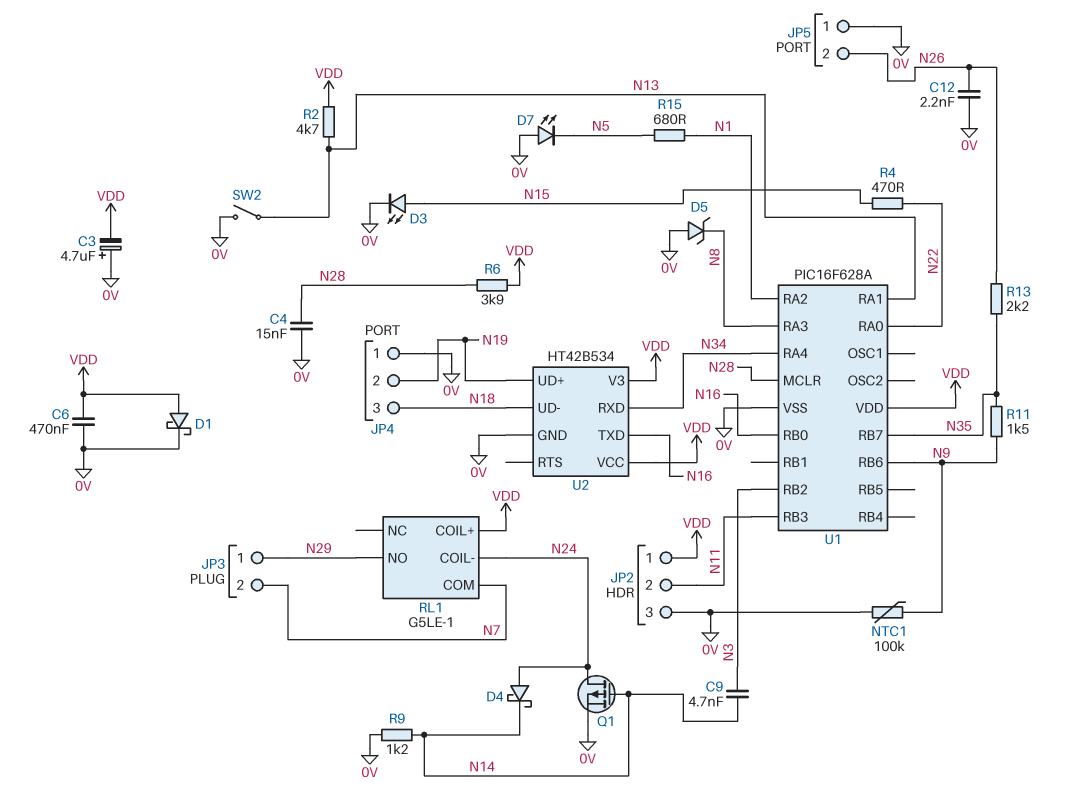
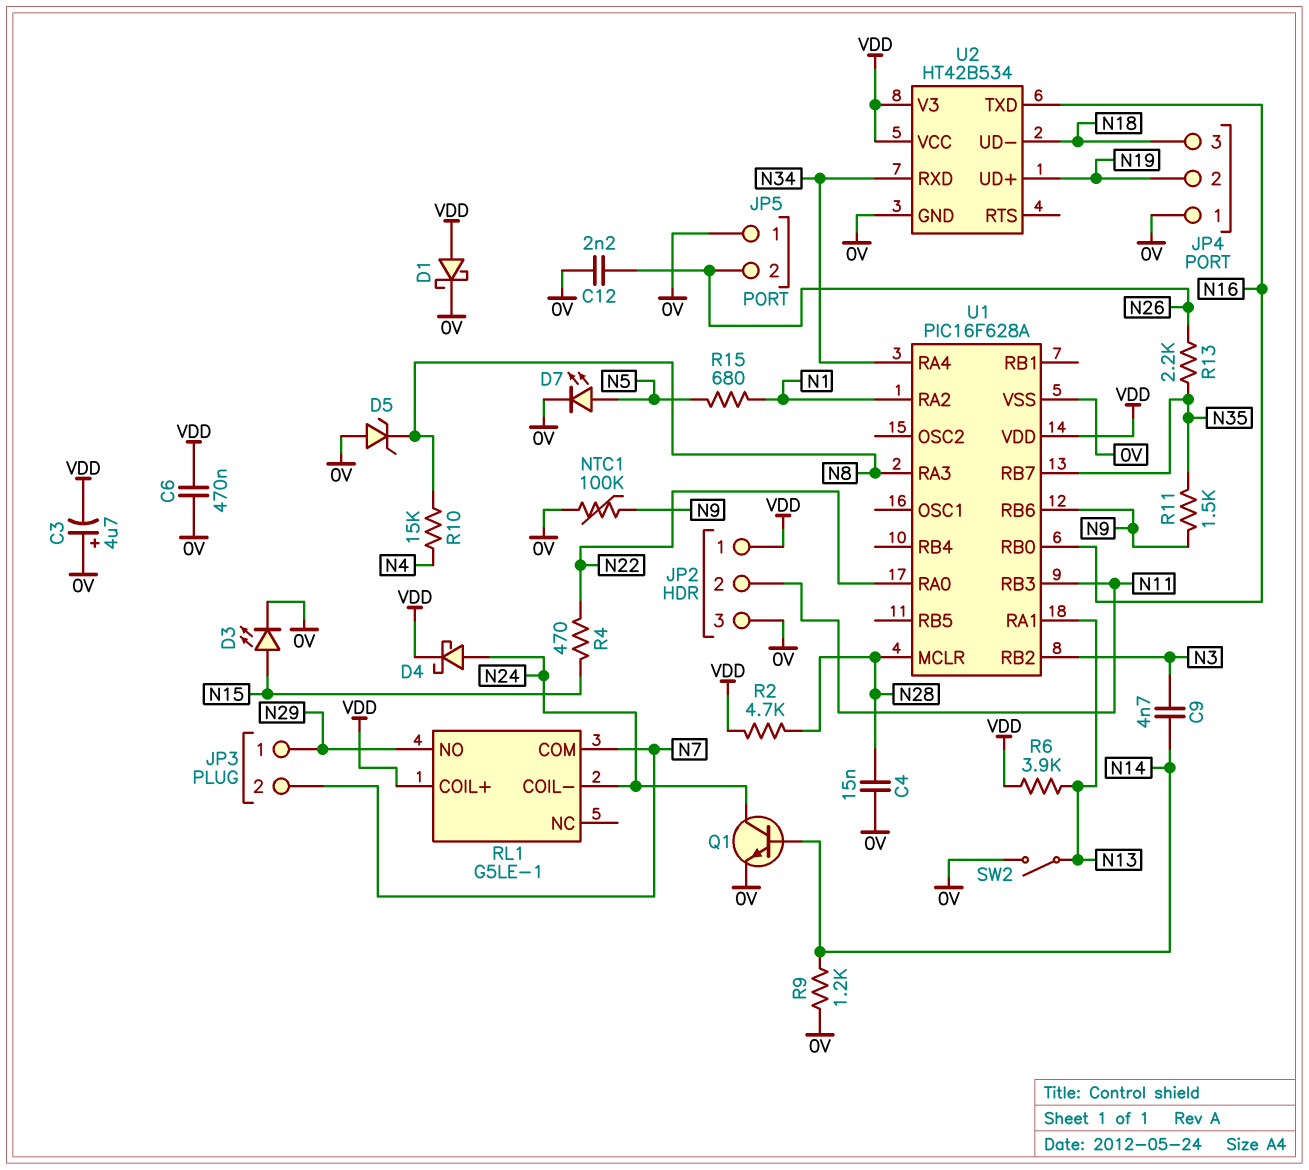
D4: schottky (A N24, K N14) -> schottky (A N24, K VDD)
D7: LED (A 0V, K N5) -> LED (A N5, K 0V)
Q1: PMOS (G N14, D N24, S 0V) -> NPN (B N14, C N24, E 0V)
R2: 4.7k (N13, VDD) -> 4.7k (N28, VDD)
R6: 3.9k (N28, VDD) -> 3.9k (N13, VDD)
R10: none -> 15k (N4, N8)

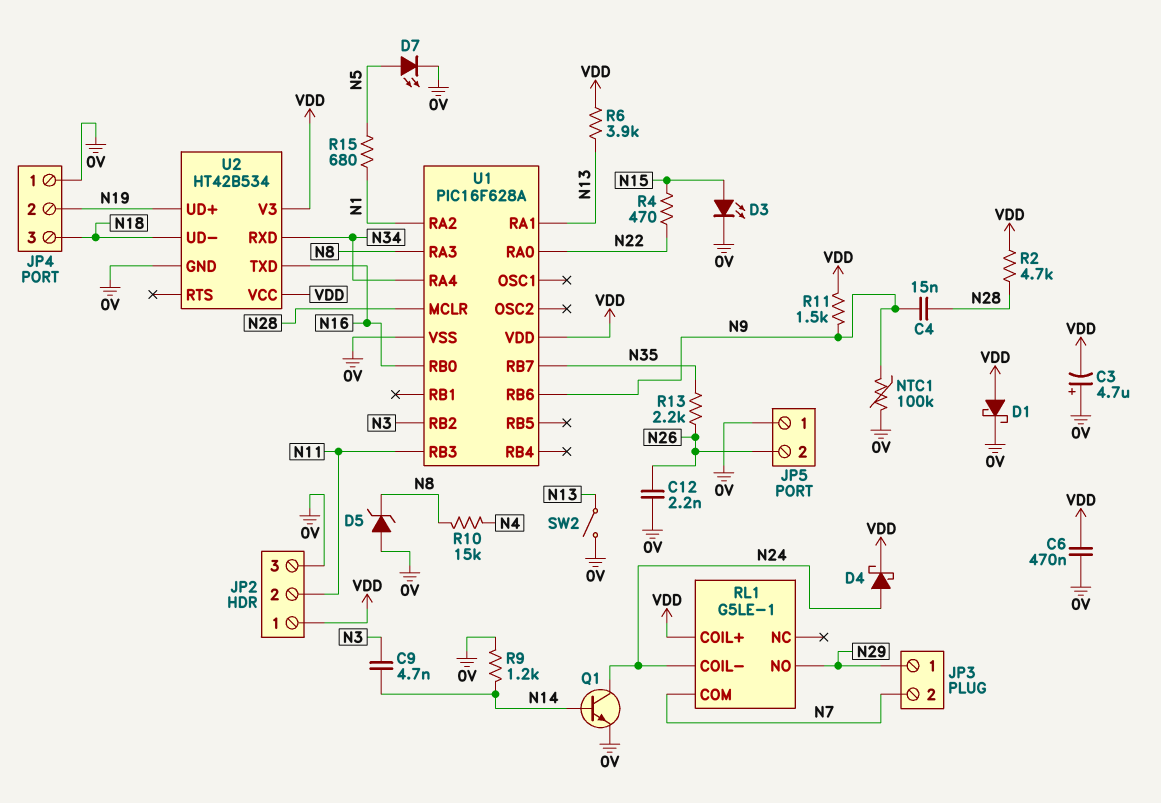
C4: 15nF (0V, N28) -> 15nF (N9, N28)
R11: 1.5k (N9, N35) -> 1.5k (N9, VDD)

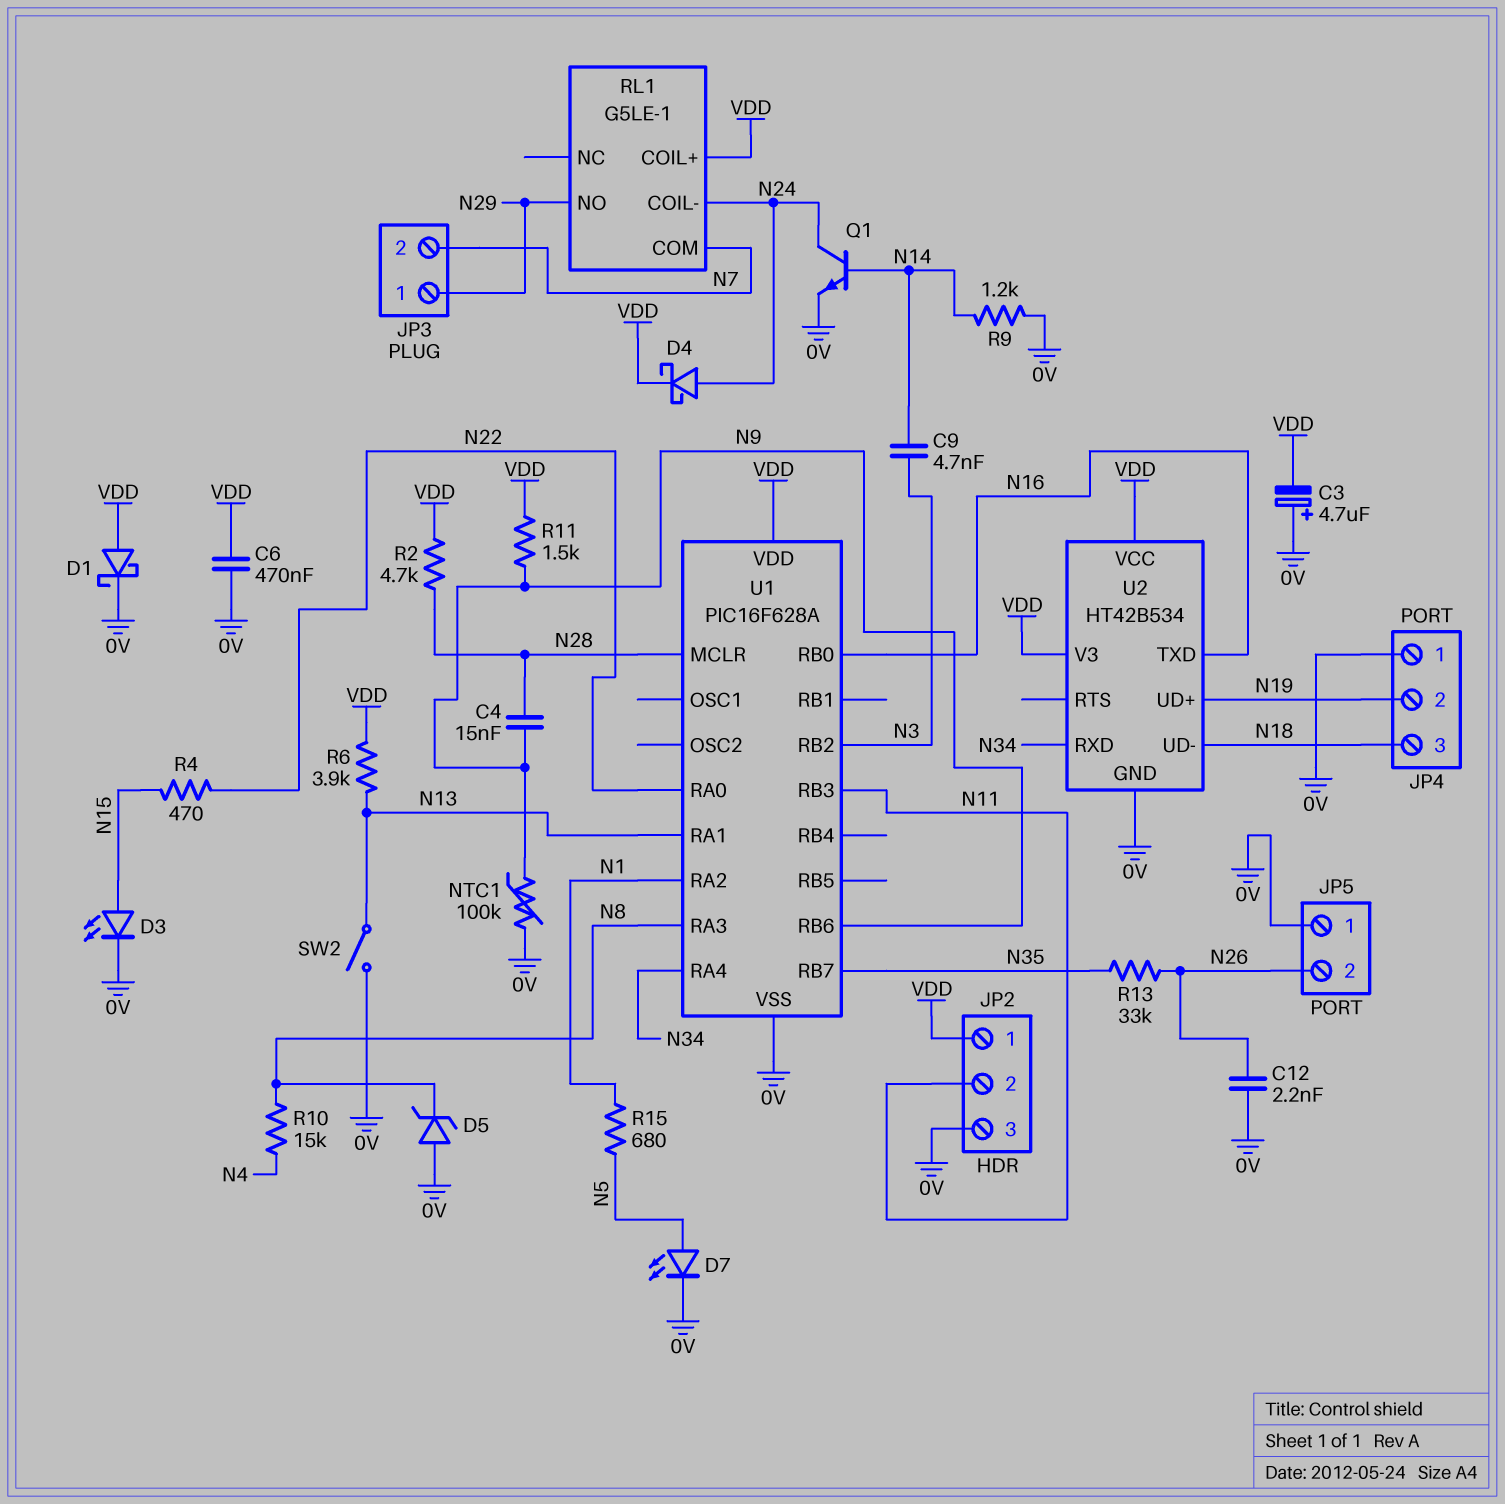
R13: 2.2k (N26, N35) -> 33k (N26, N35)

